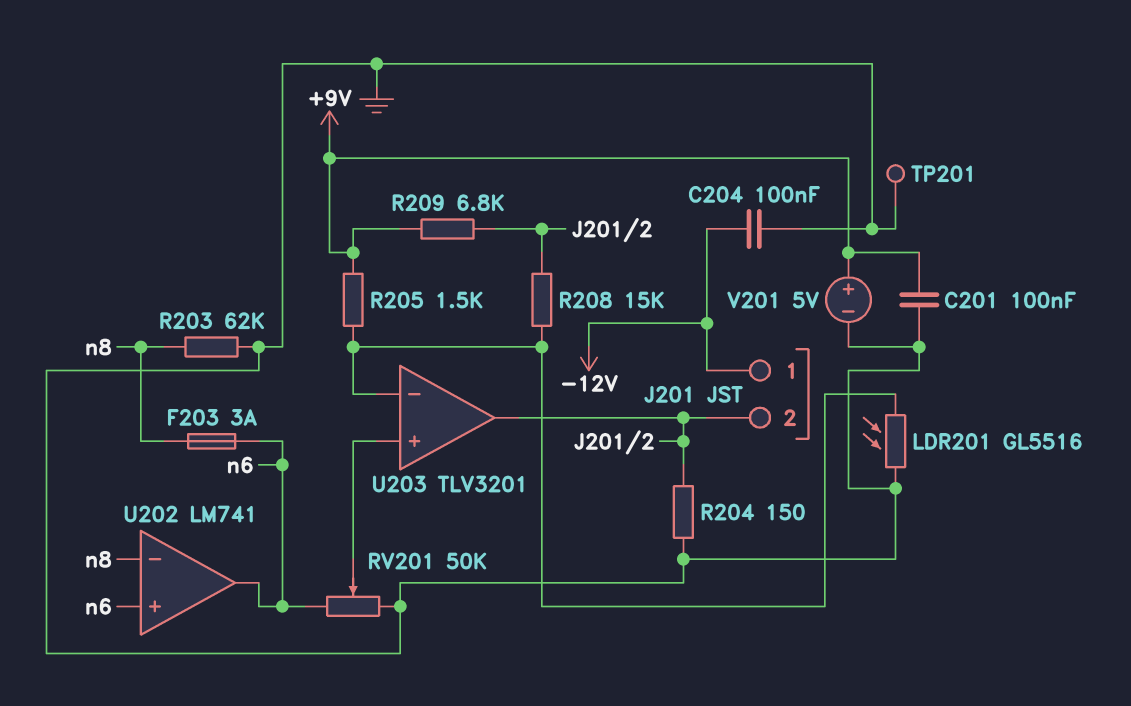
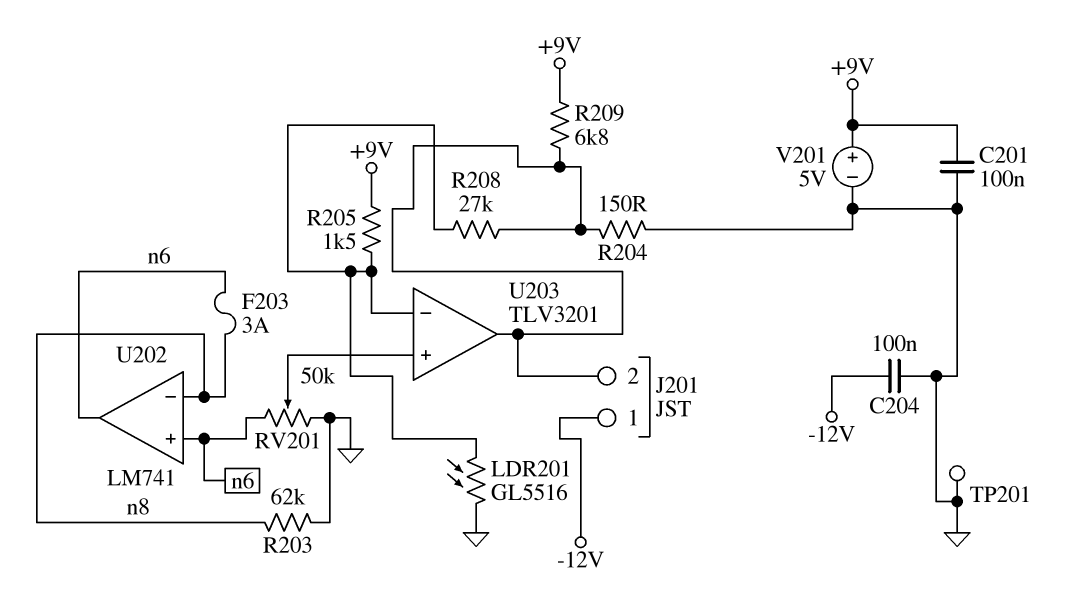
R208: 15k (J201/2, U203/in-) -> 27k (J201/2, U203/in-)

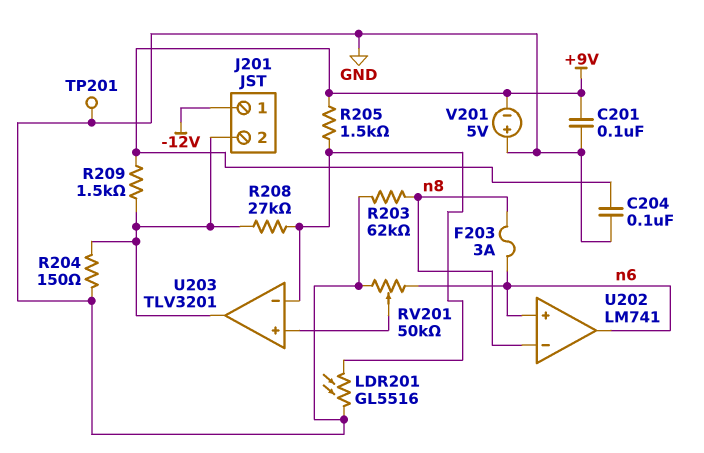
C204: 100nF (-12V, GND) -> 100nF (+9V, GND)
R209: 6.8k (+9V, J201/2) -> 1.5k (+9V, J201/2)
V201: 5V (plus +9V, minus GND) -> 5V (plus GND, minus +9V)

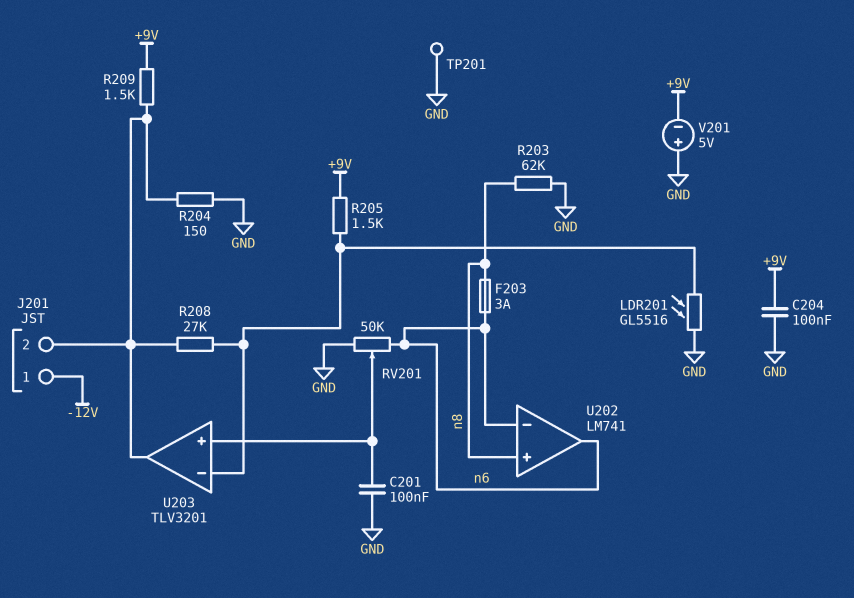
C201: 100nF (+9V, GND) -> 100nF (GND, U203/in+)
U202 pin in+: n6 -> n8
U202 pin in-: n8 -> n6

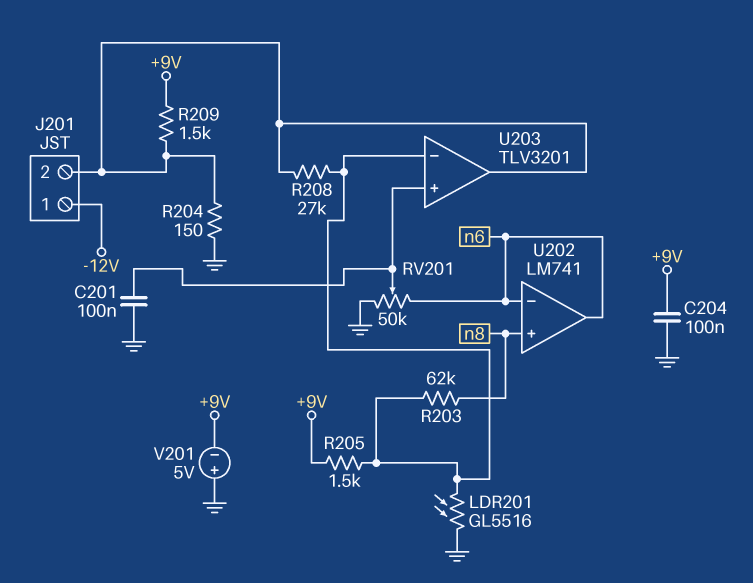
F203: 3A (n6, n8) -> none
R203: 62k (GND, n8) -> 62k (U203/in-, n8)
TP201: test point (GND) -> none

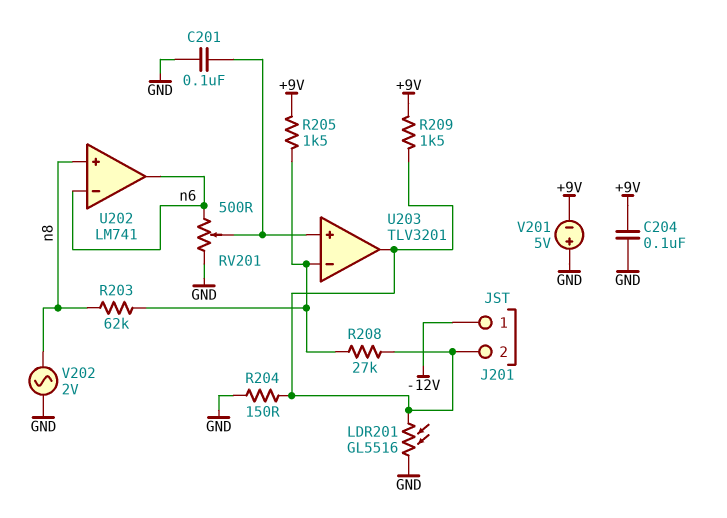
LDR201: GL5516 (GND, U203/in-) -> GL5516 (GND, J201/2)
RV201: 50k (GND, n6, wiper U203/in+) -> 500 (GND, n6, wiper U203/in+)
V202: none -> AC 2V (GND, n8)

